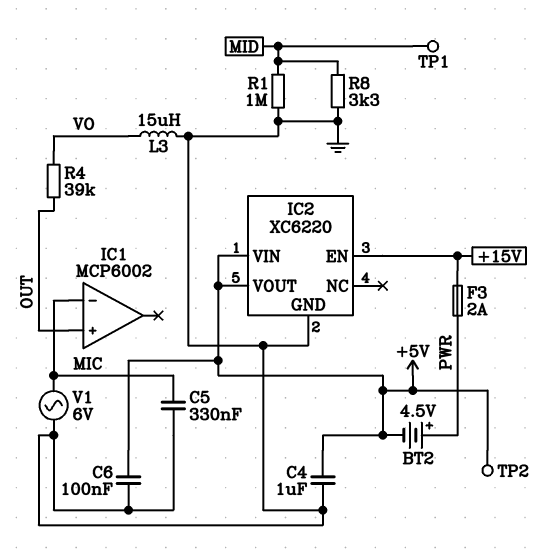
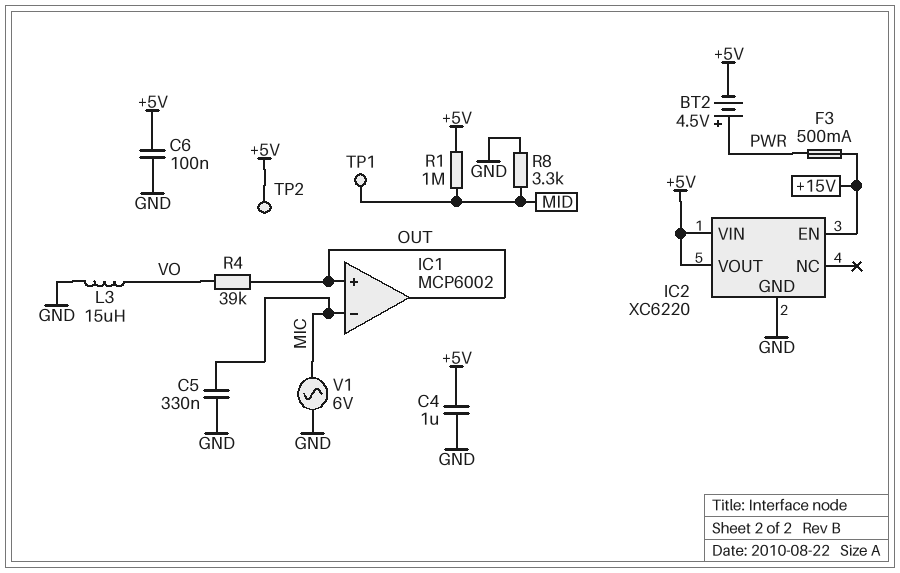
F3: 2A (+15V, PWR) -> 500mA (+15V, PWR)
IC1 pin out: none -> OUT
R1: 1M (GND, MID) -> 1M (+5V, MID)

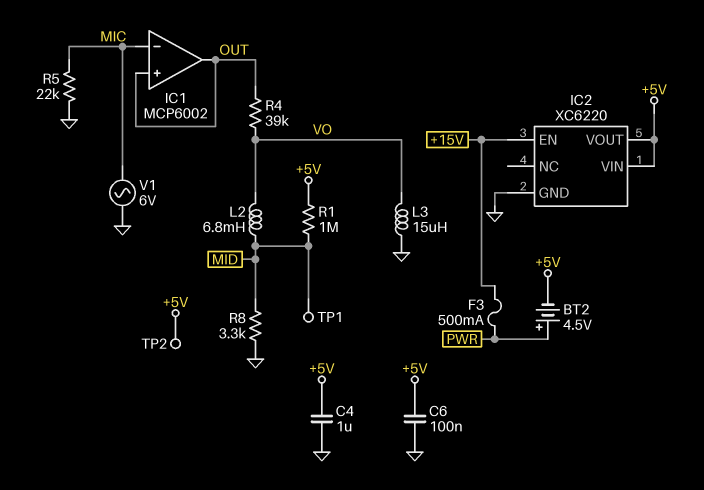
C5: 330nF (GND, MIC) -> none
L2: none -> 6.8mH (MID, VO)
R5: none -> 22k (GND, MIC)

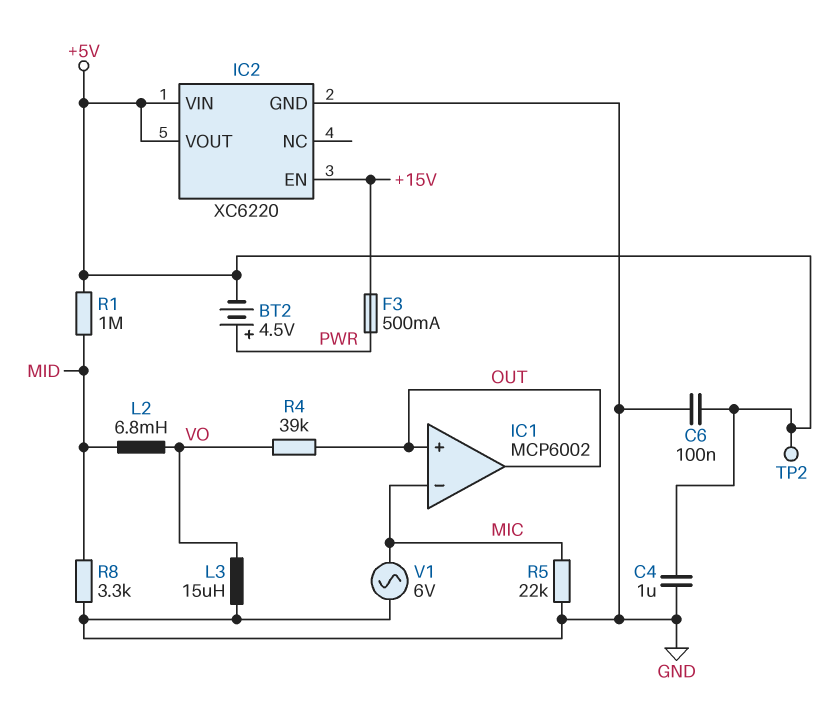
TP1: test point (MID) -> none

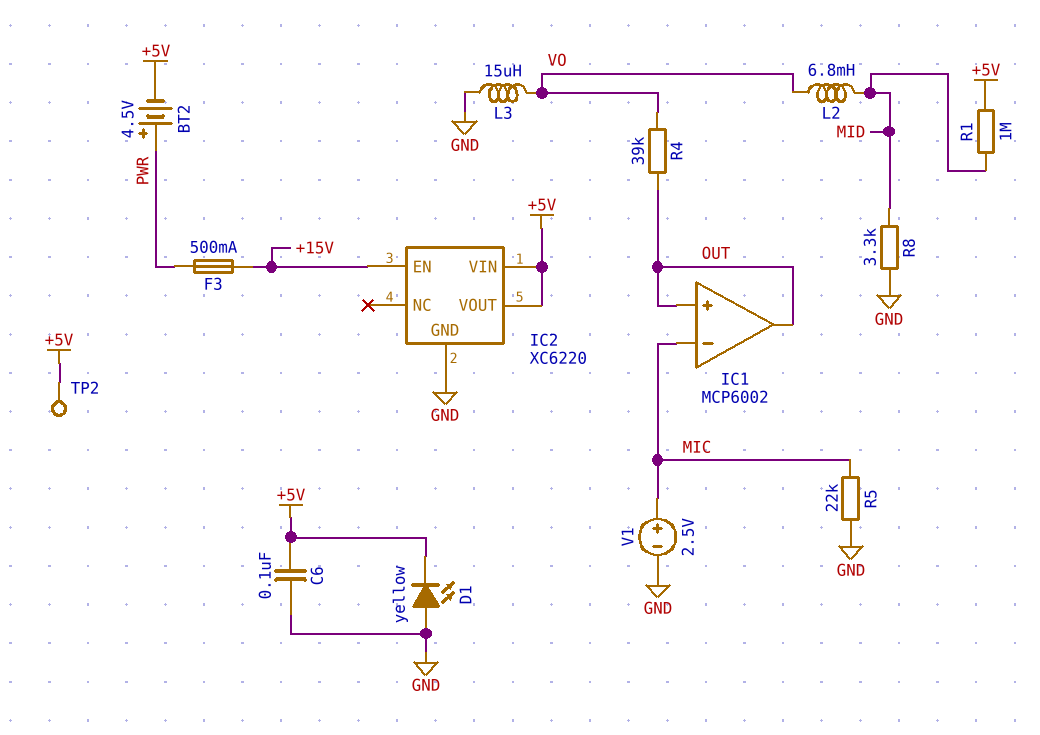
C4: 1uF (+5V, GND) -> none
D1: none -> LED yellow (A GND, K +5V)
V1: AC 6V (GND, MIC) -> 2.5V (plus MIC, minus GND)

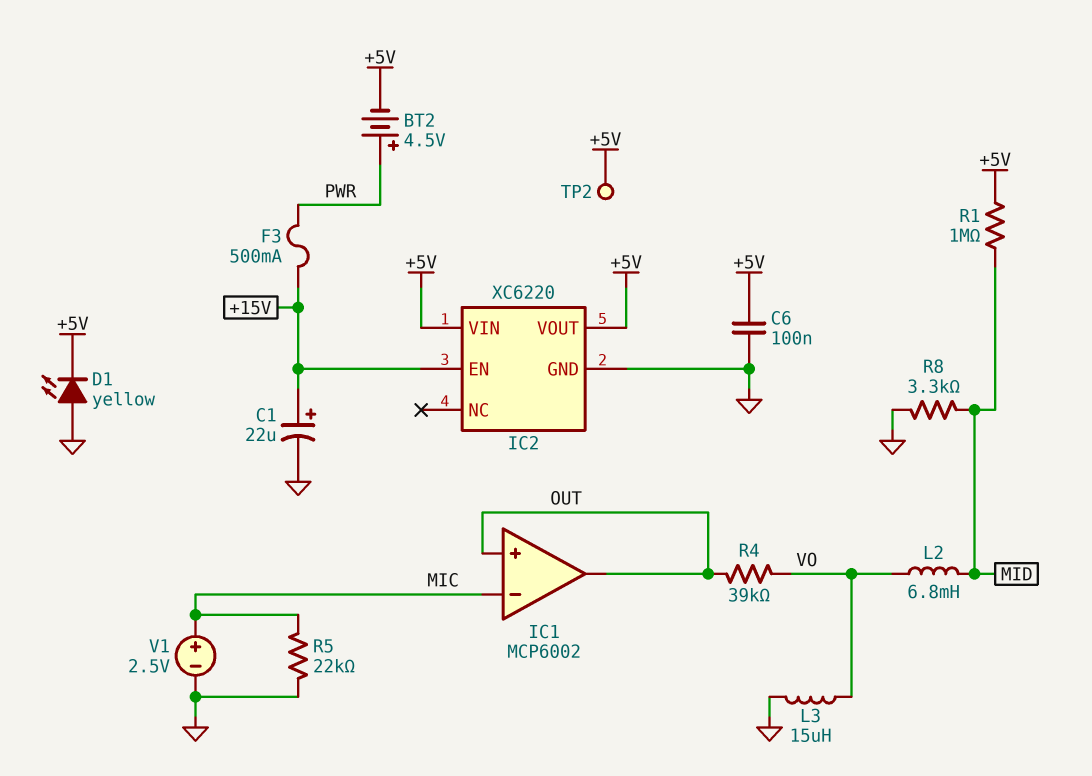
C1: none -> 22uF (plus +15V, minus GND)

